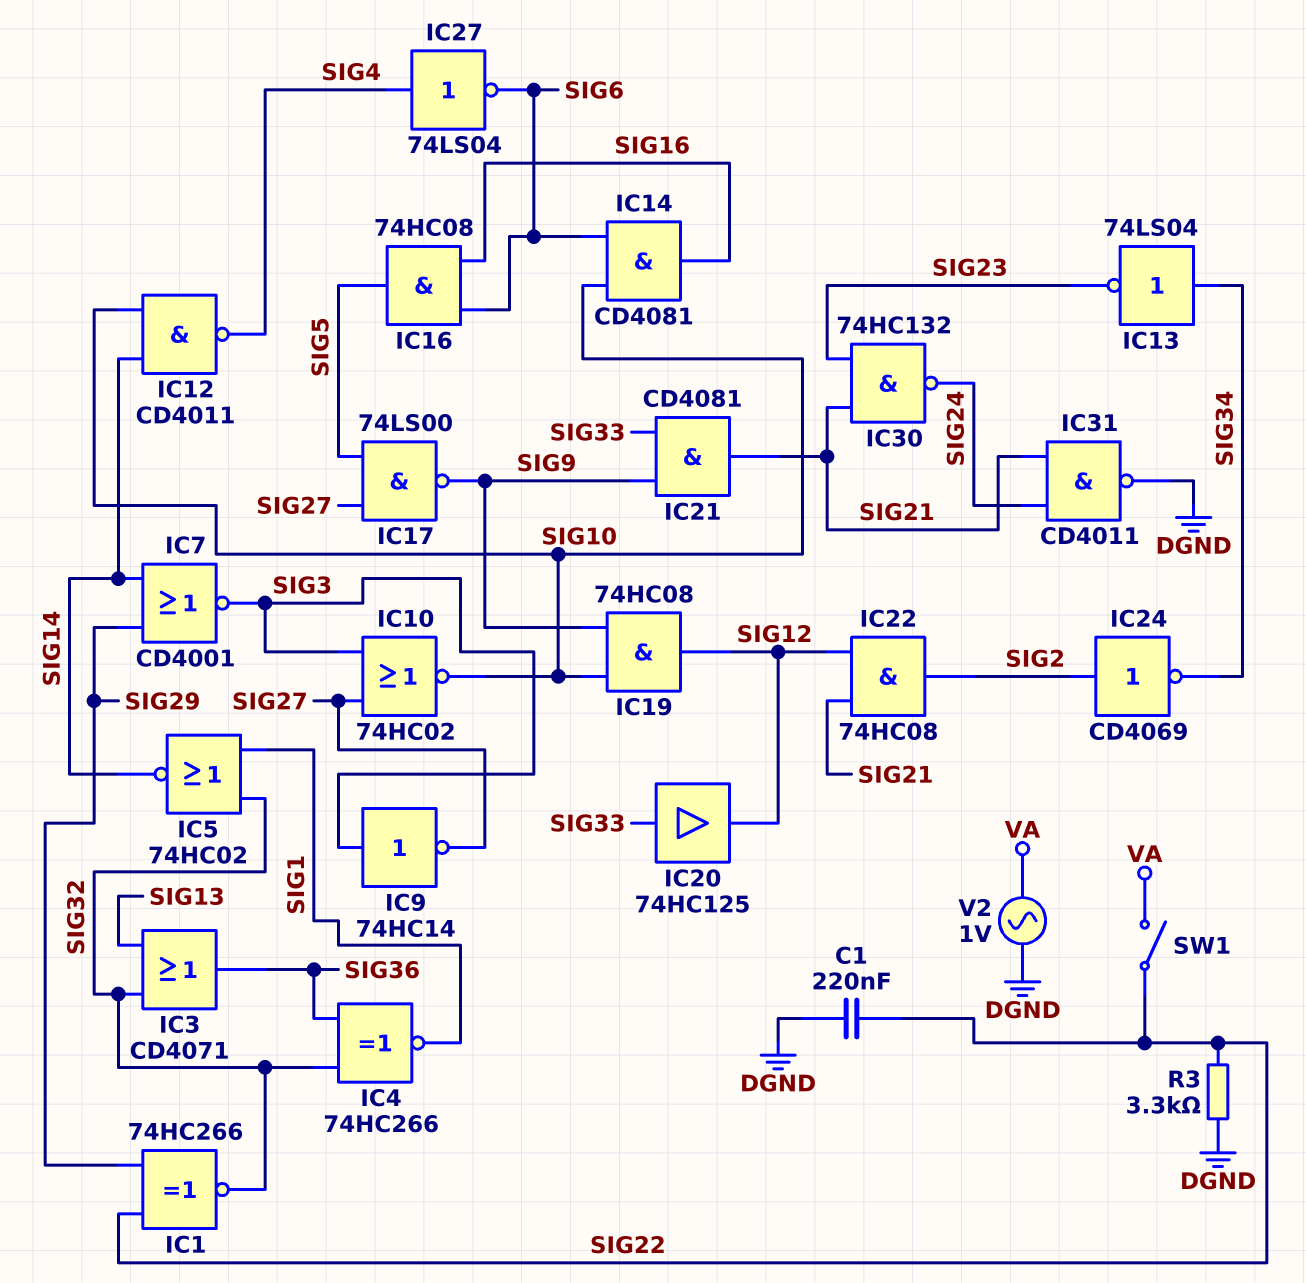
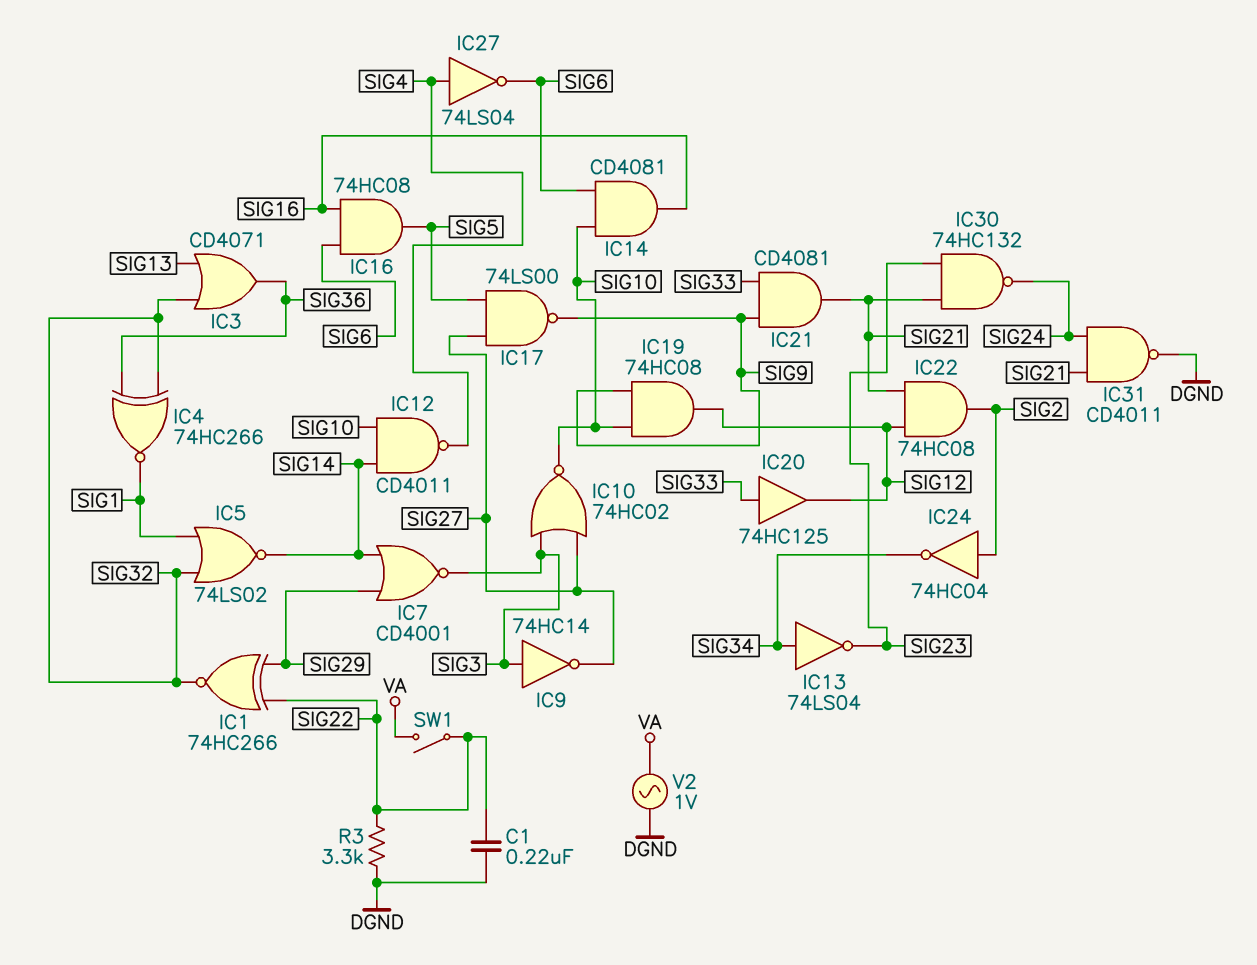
IC5: NOR 74HC02 (in SIG1, in SIG32, out SIG14) -> NOR 74LS02 (in SIG1, in SIG32, out SIG14)
IC24: NOT CD4069 (in SIG2, out SIG34) -> NOT 74HC04 (in SIG2, out SIG34)

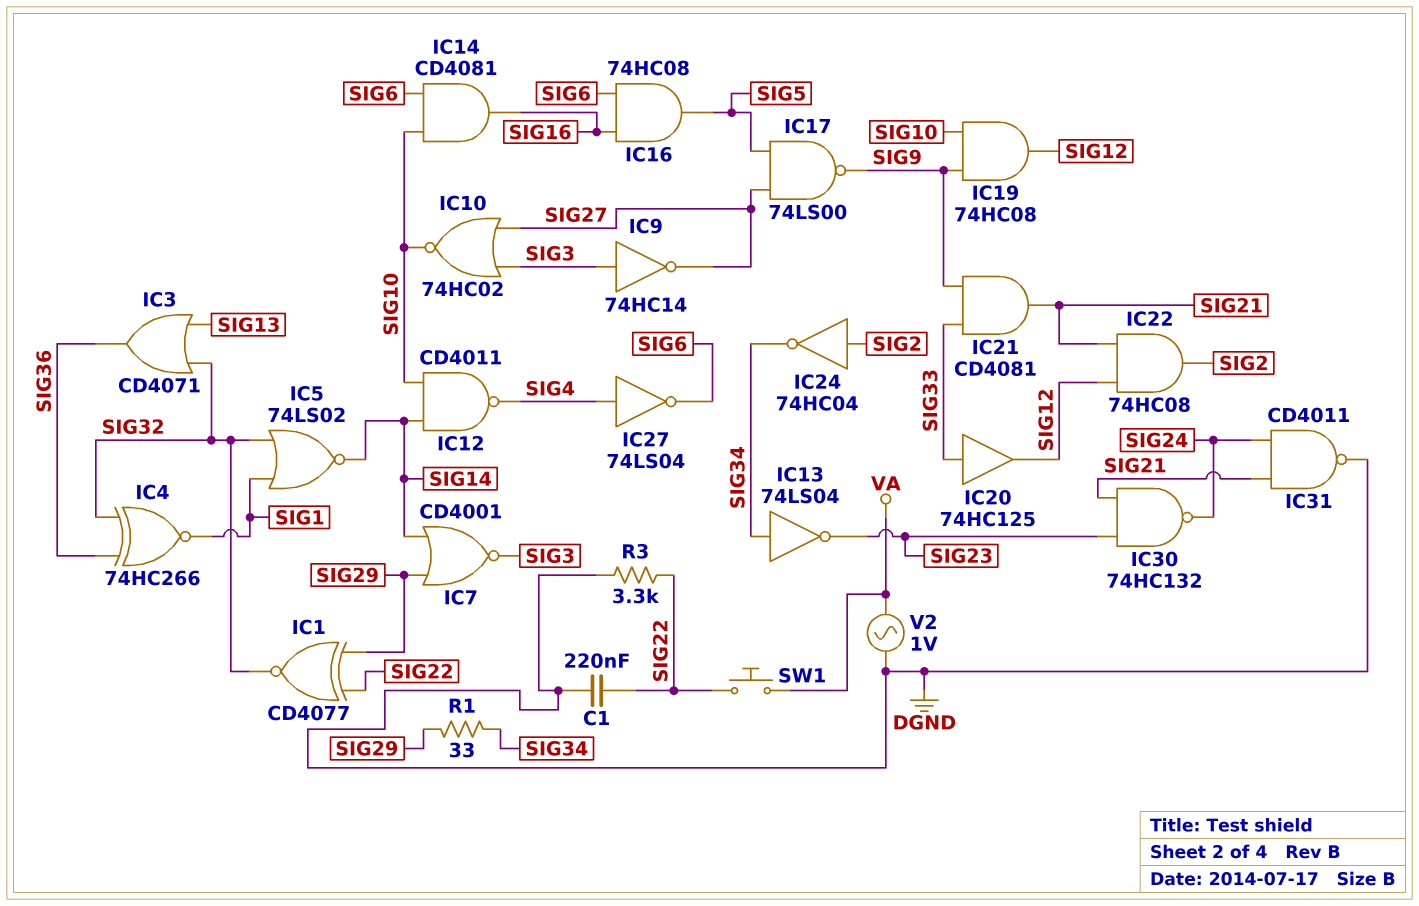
IC1: XNOR 74HC266 (in SIG22, in SIG29, out SIG32) -> XNOR CD4077 (in SIG22, in SIG29, out SIG32)
R1: none -> 33 (SIG29, SIG34)
SW1: switch (SIG22, VA) -> button (SIG22, VA)

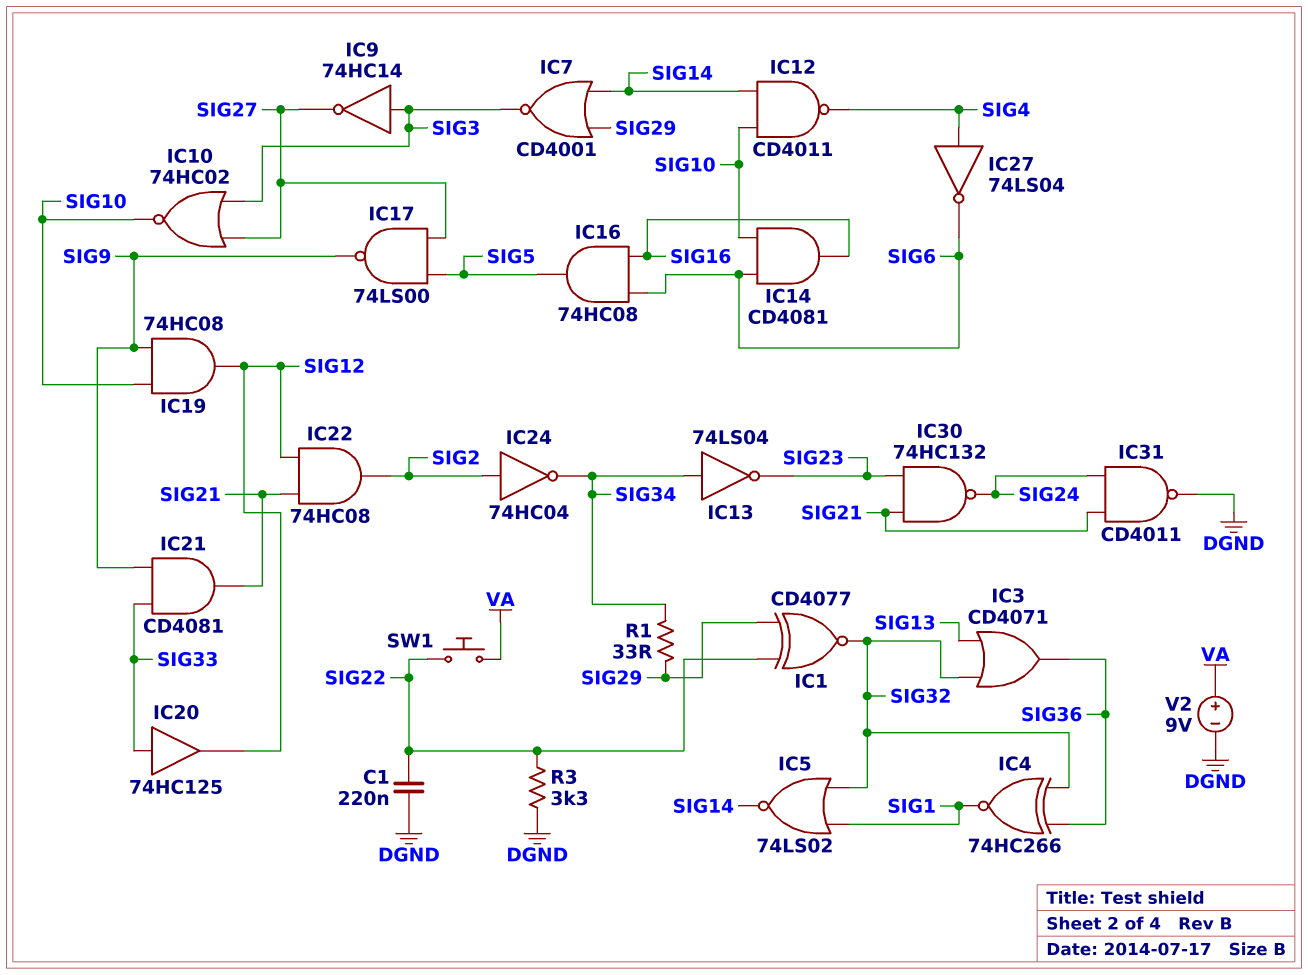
V2: AC 1V (DGND, VA) -> 9V (plus VA, minus DGND)

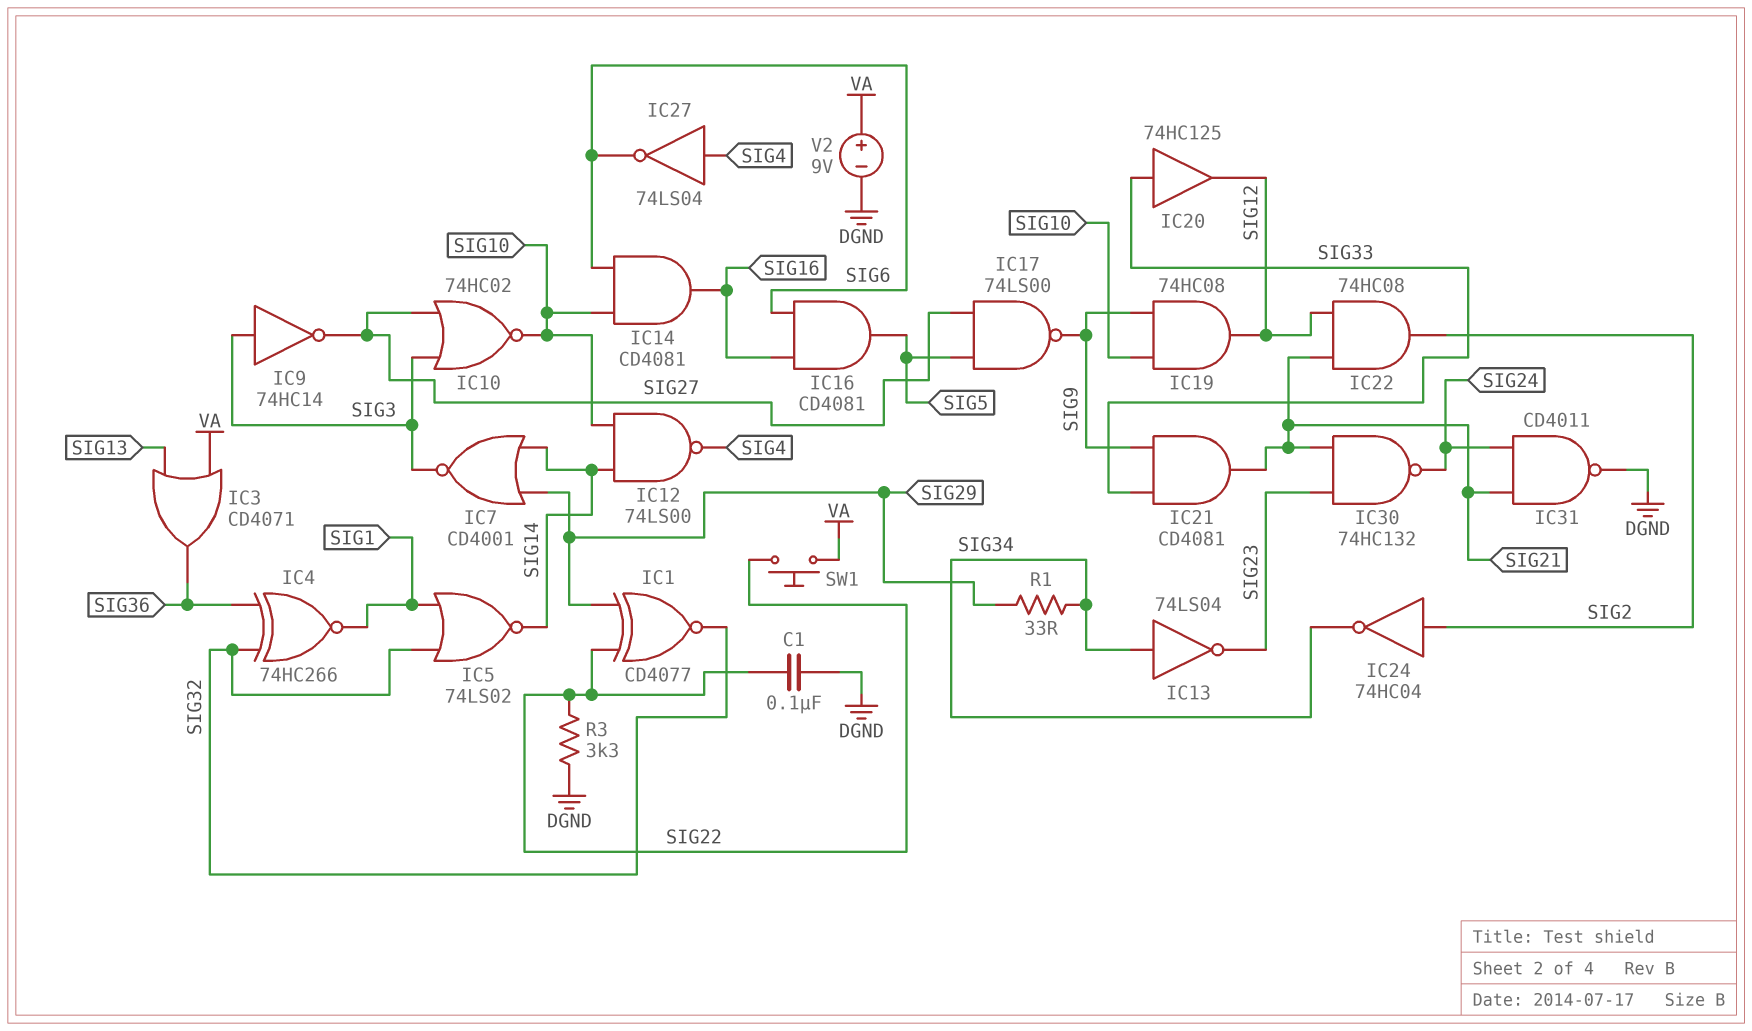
C1: 220nF (DGND, SIG22) -> 100nF (DGND, SIG22)
IC3: OR CD4071 (in SIG13, in SIG32, out SIG36) -> OR CD4071 (in SIG13, in VA, out SIG36)
IC12: NAND CD4011 (in SIG10, in SIG14, out SIG4) -> NAND 74LS00 (in SIG10, in SIG14, out SIG4)
IC16: AND 74HC08 (in SIG6, in SIG16, out SIG5) -> AND CD4081 (in SIG6, in SIG16, out SIG5)

